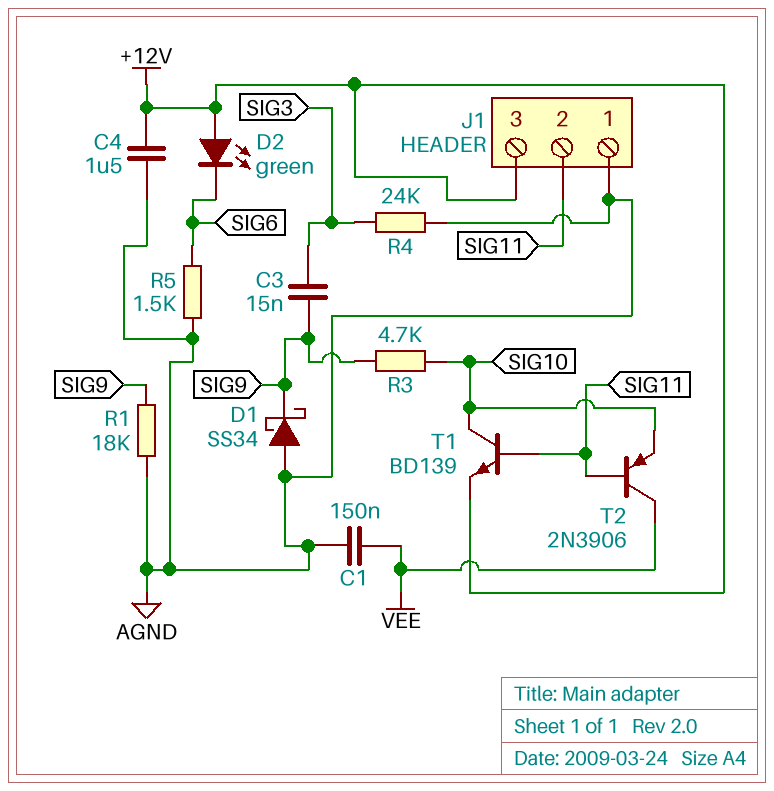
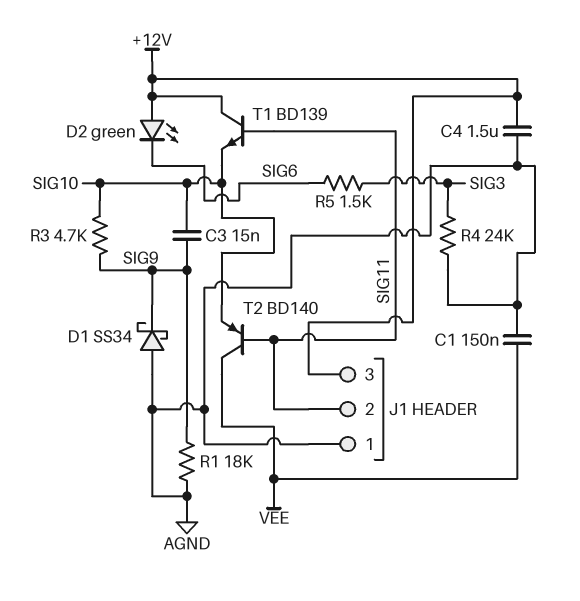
C3: 15nF (SIG3, SIG9) -> 15nF (SIG9, SIG10)
R5: 1.5k (AGND, SIG6) -> 1.5k (SIG3, SIG6)
T1: NPN BD139 (B SIG11, C SIG10, E +12V) -> NPN BD139 (B SIG11, C +12V, E SIG10)
T2: PNP 2N3906 (B SIG11, C VEE, E SIG10) -> PNP BD140 (B SIG11, C VEE, E SIG10)

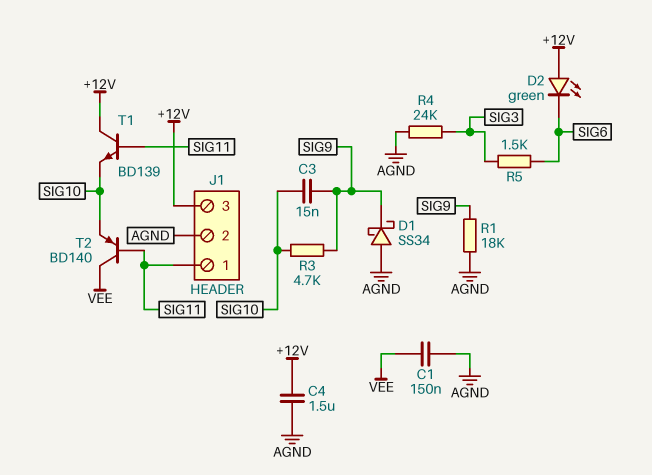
J1 pin 1: AGND -> SIG11
J1 pin 2: SIG11 -> AGND

